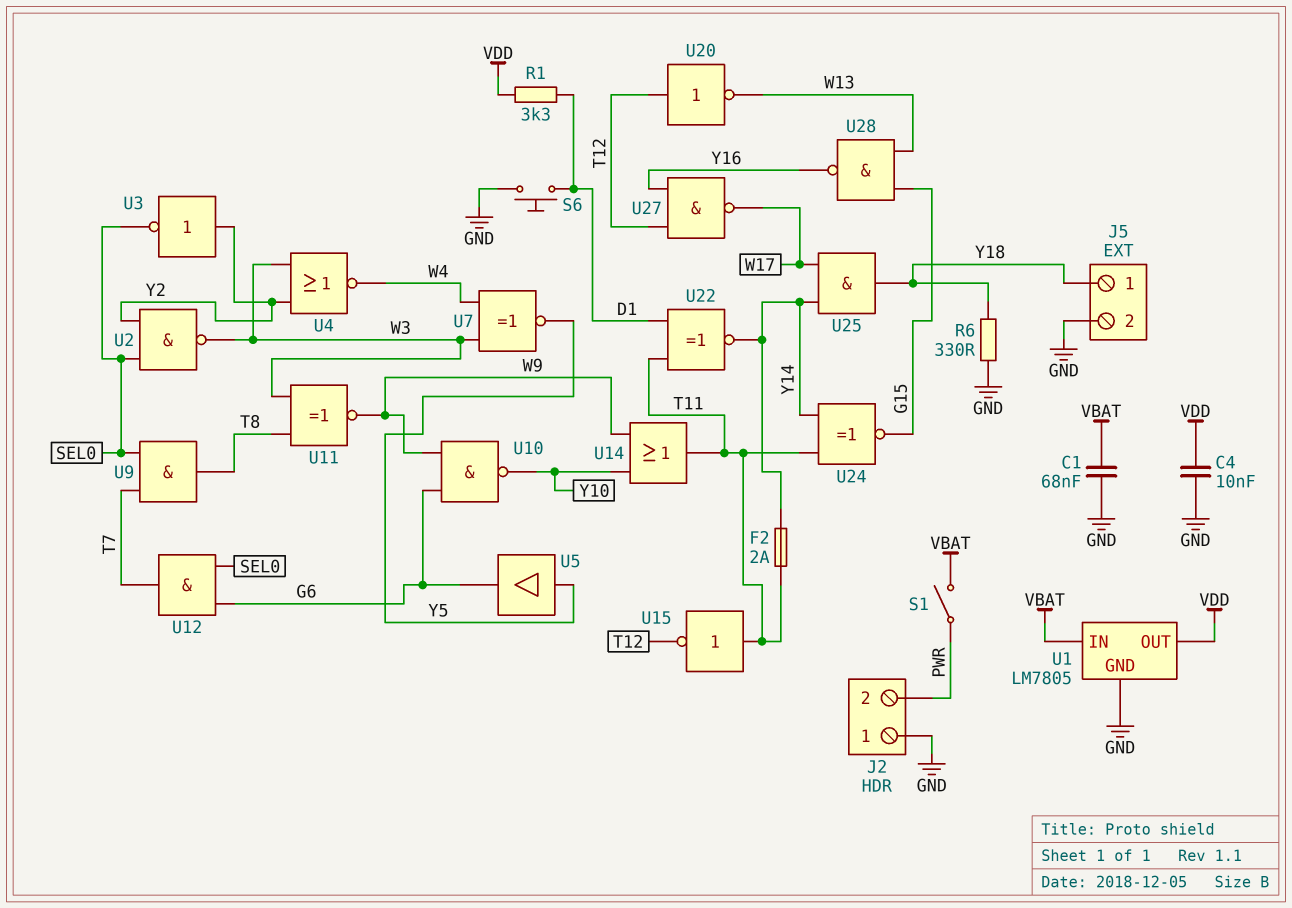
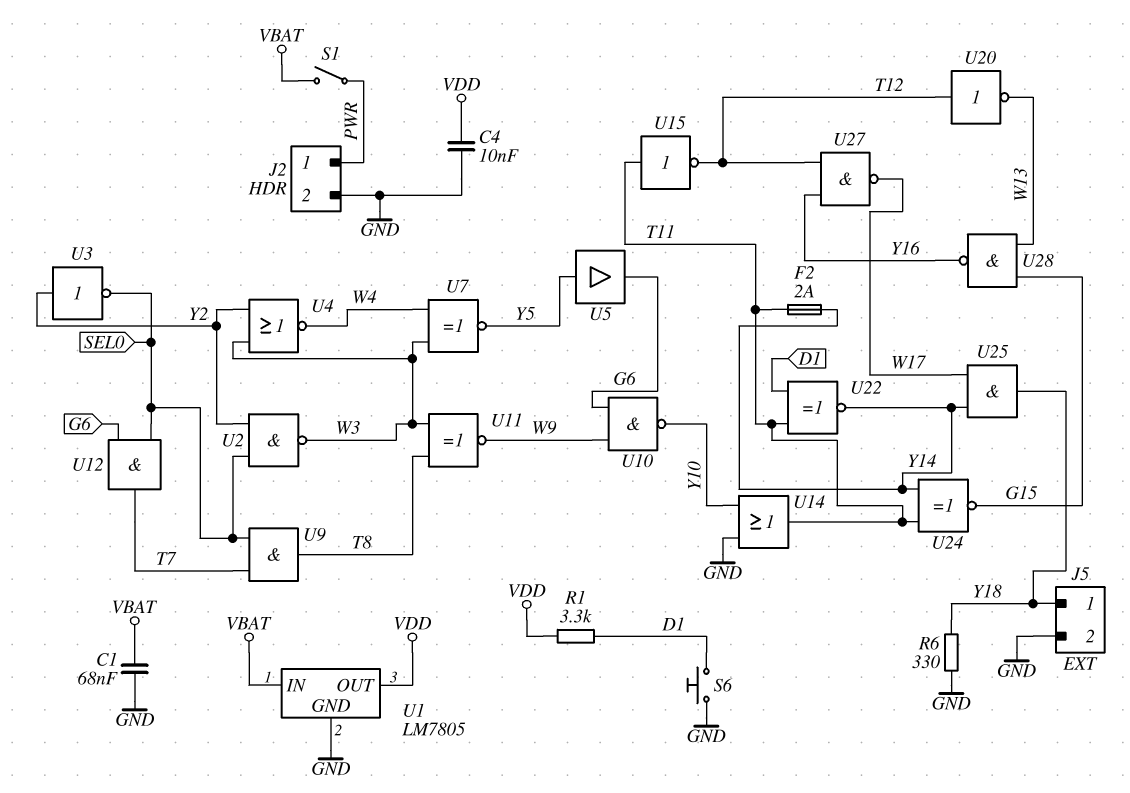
J2 pin 1: GND -> PWR
J2 pin 2: PWR -> GND
U14: OR (in W9, in Y10, out T11) -> OR (in GND, in Y10, out T11)

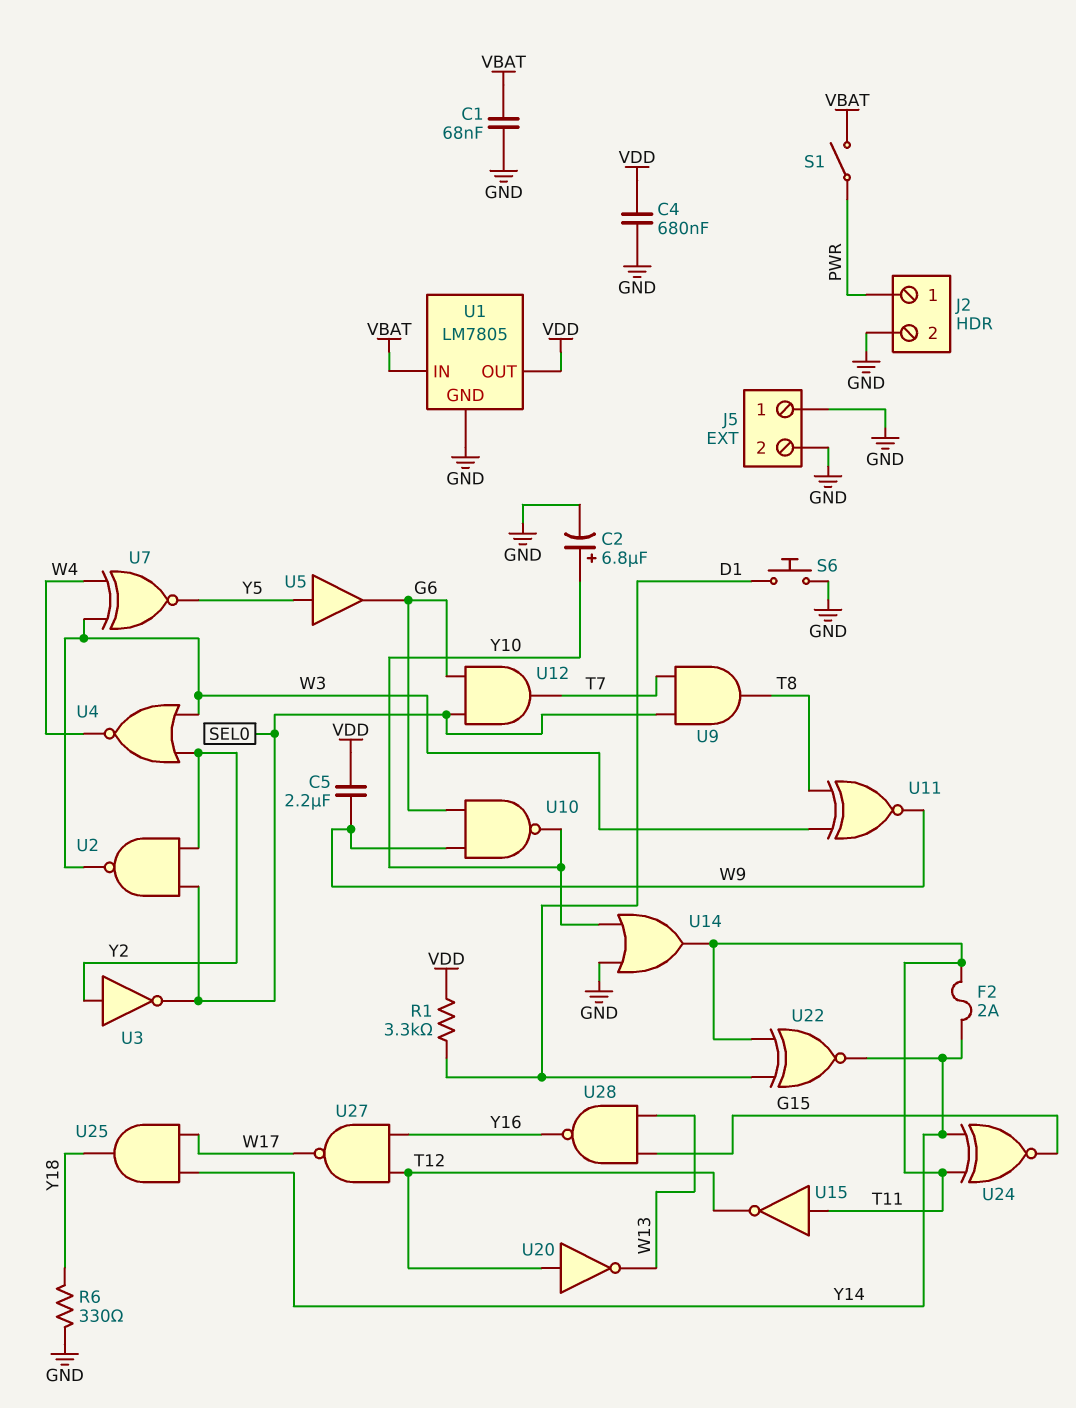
C2: none -> 6.8uF (plus Y10, minus GND)
C4: 10nF (GND, VDD) -> 680nF (GND, VDD)
C5: none -> 2.2uF (VDD, W9)
J5 pin 1: Y18 -> GND

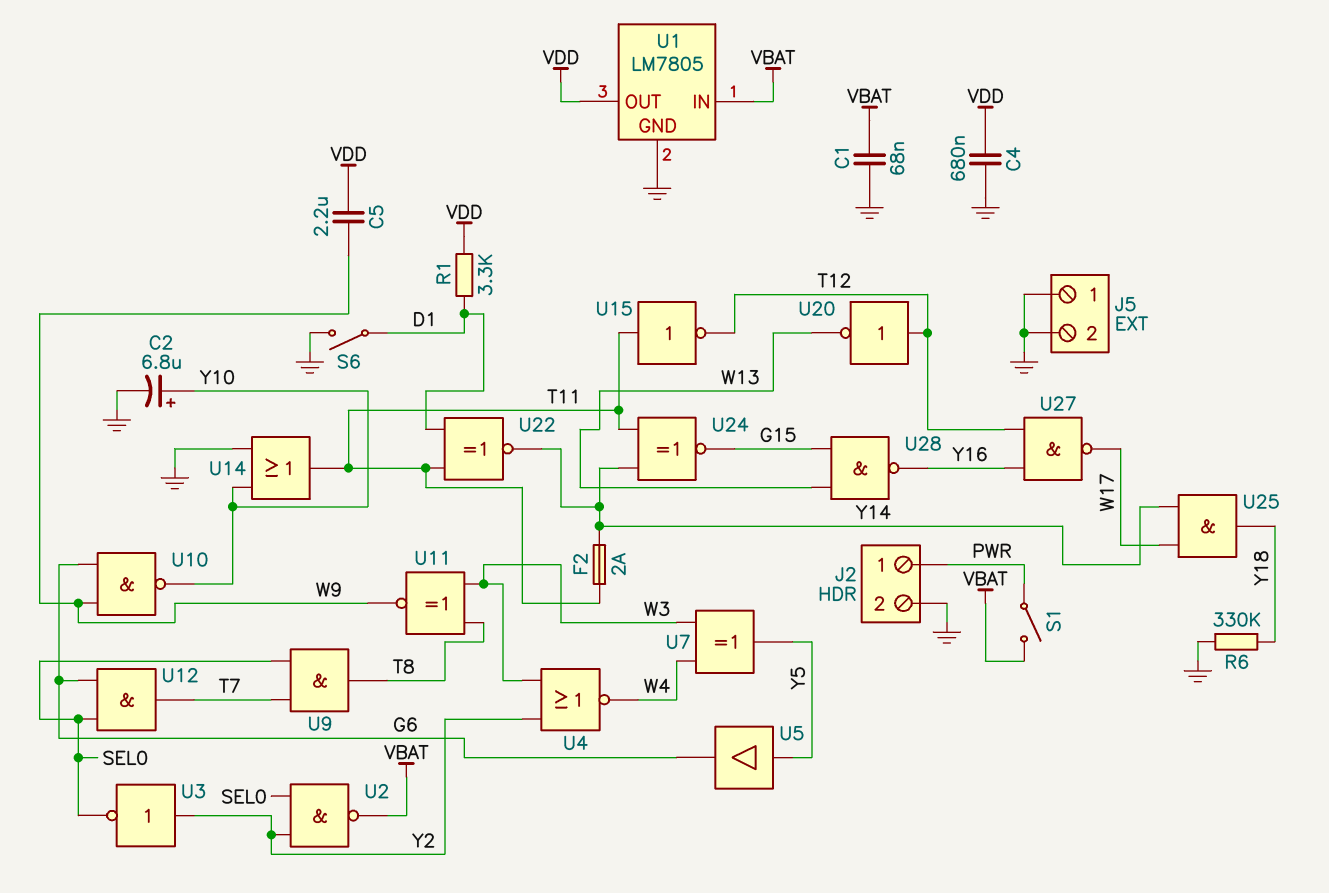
R6: 330 (GND, Y18) -> 330k (GND, Y18)
S6: button (D1, GND) -> switch (D1, GND)
U2: NAND (in SEL0, in Y2, out W3) -> NAND (in SEL0, in Y2, out VBAT)
U7: XNOR (in W3, in W4, out Y5) -> XOR (in W3, in W4, out Y5)

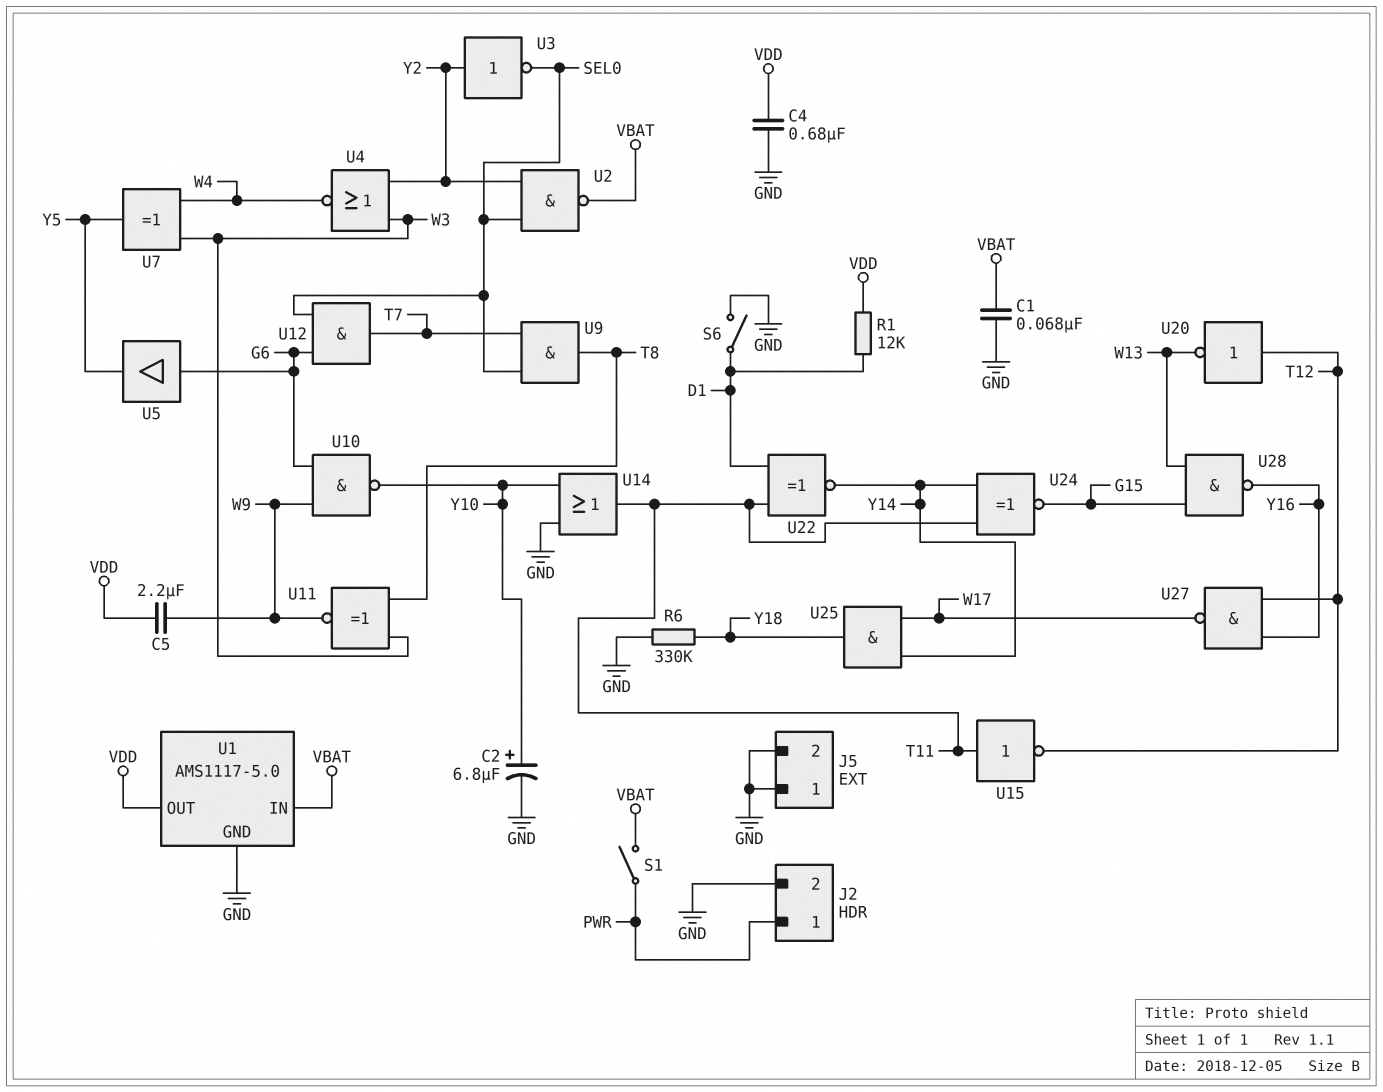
F2: 2A (T11, Y14) -> none
R1: 3.3k (D1, VDD) -> 12k (D1, VDD)
U1: LM7805 -> AMS1117-5.0
U5: buffer (in Y5, out G6) -> buffer (in G6, out Y5)

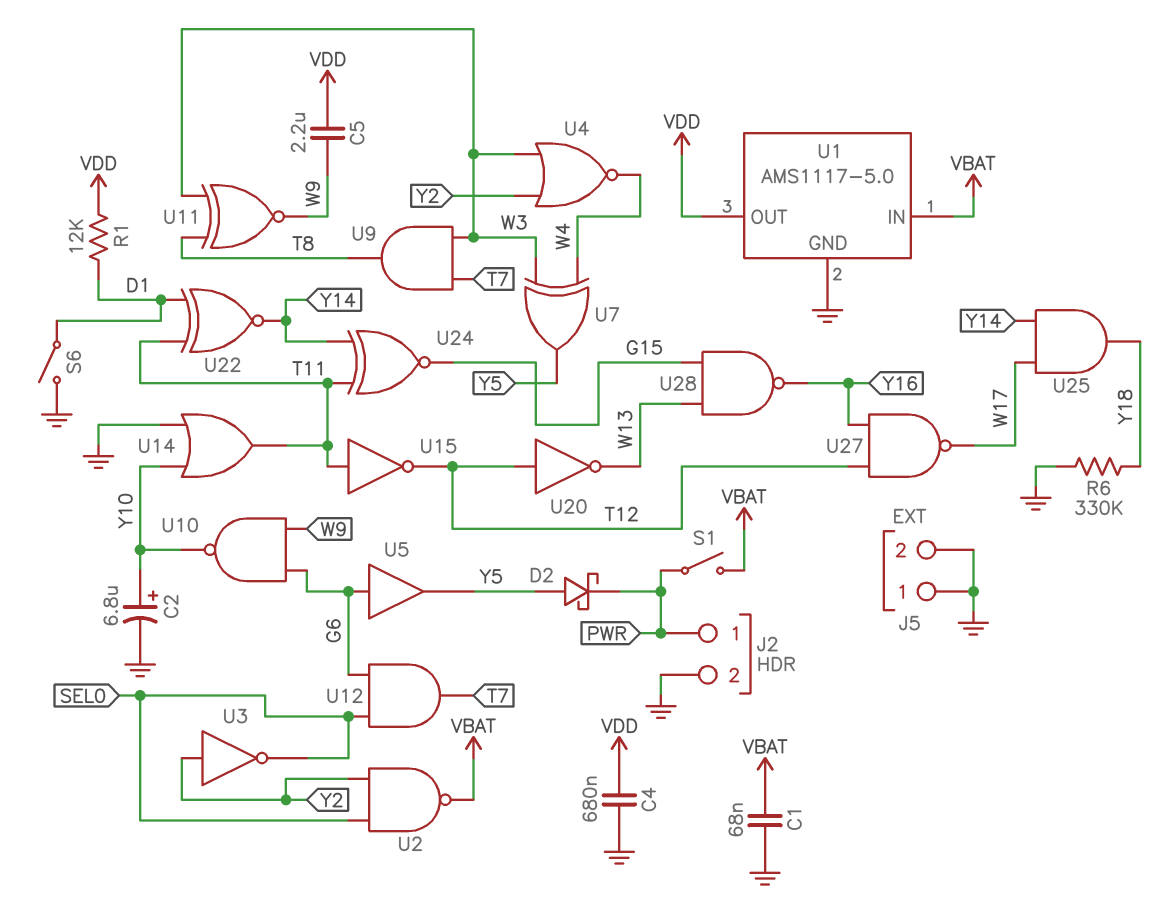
D2: none -> schottky (A Y5, K PWR)
U9: AND (in SEL0, in T7, out T8) -> AND (in T7, in W3, out T8)

